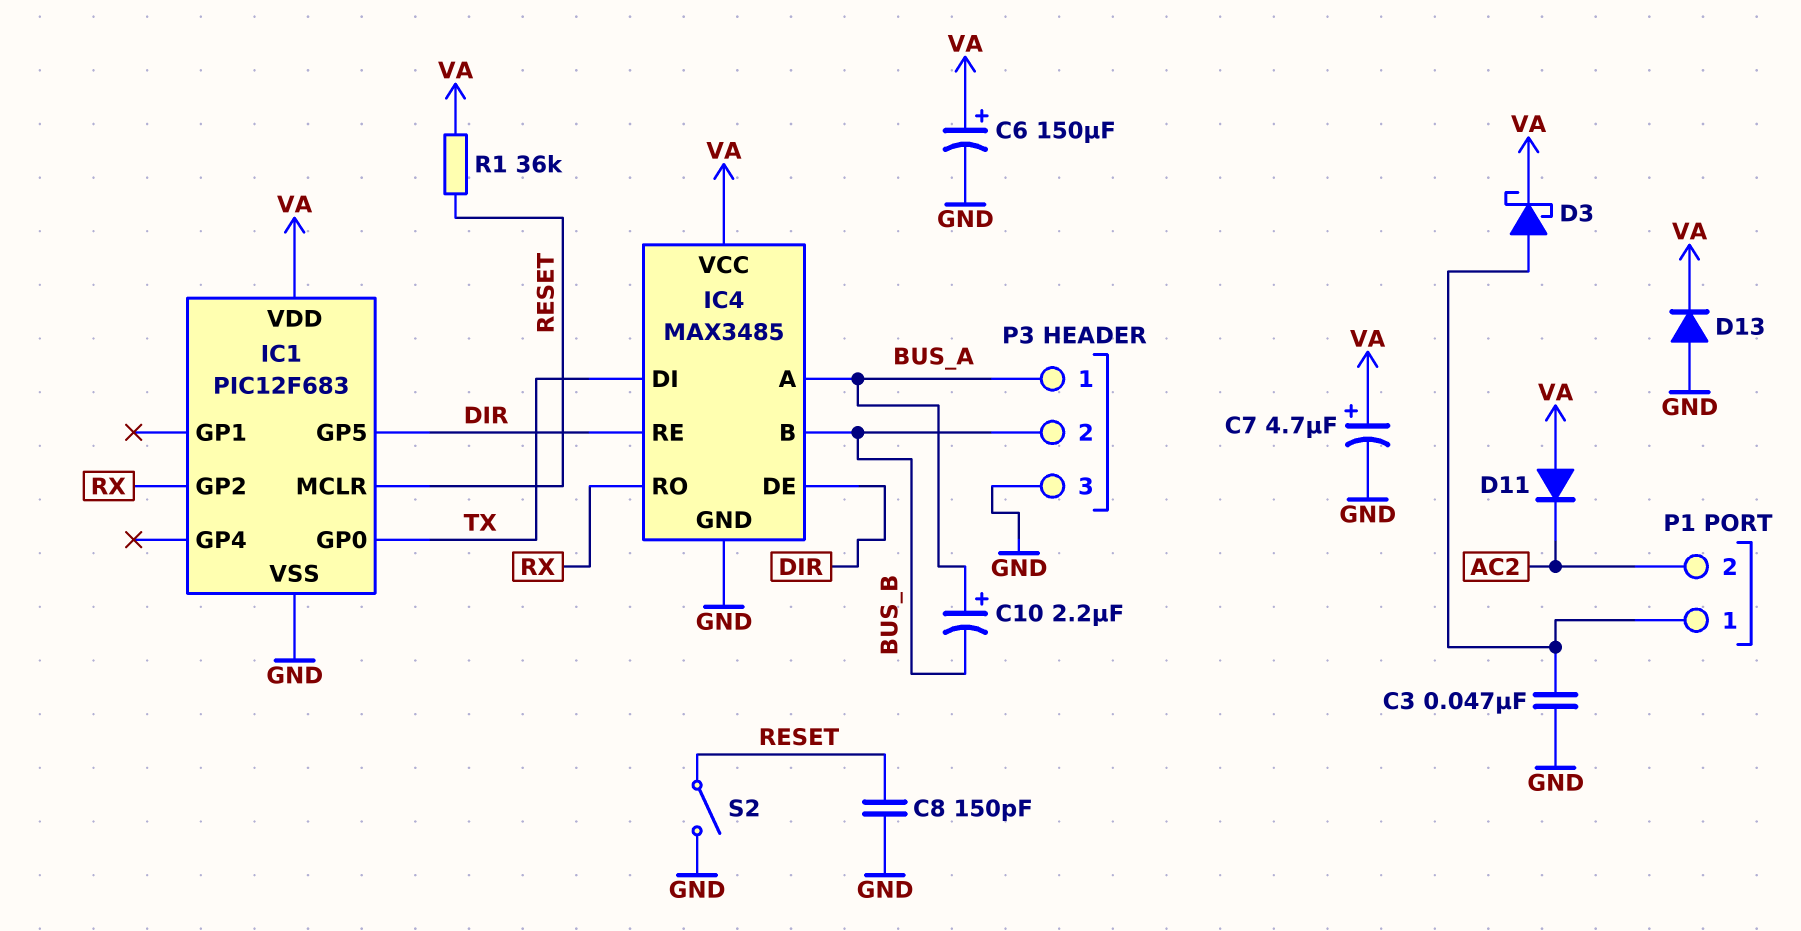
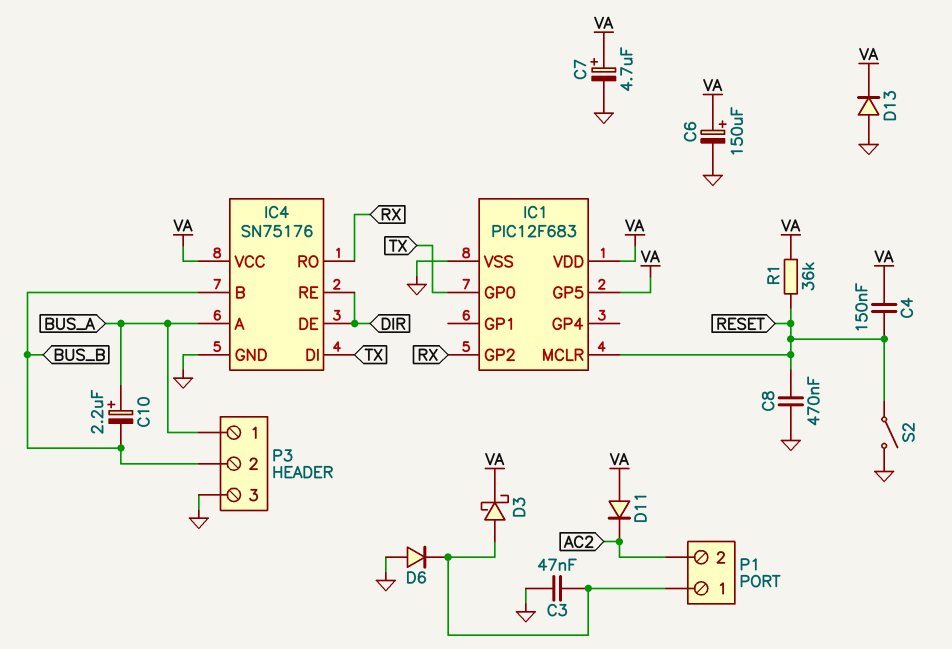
C4: none -> 150nF (RESET, VA)
C8: 150pF (GND, RESET) -> 470nF (GND, RESET)
D6: none -> diode (A GND, K P1/1)
IC1 pin GP5: DIR -> VA
IC4: MAX3485 -> SN75176

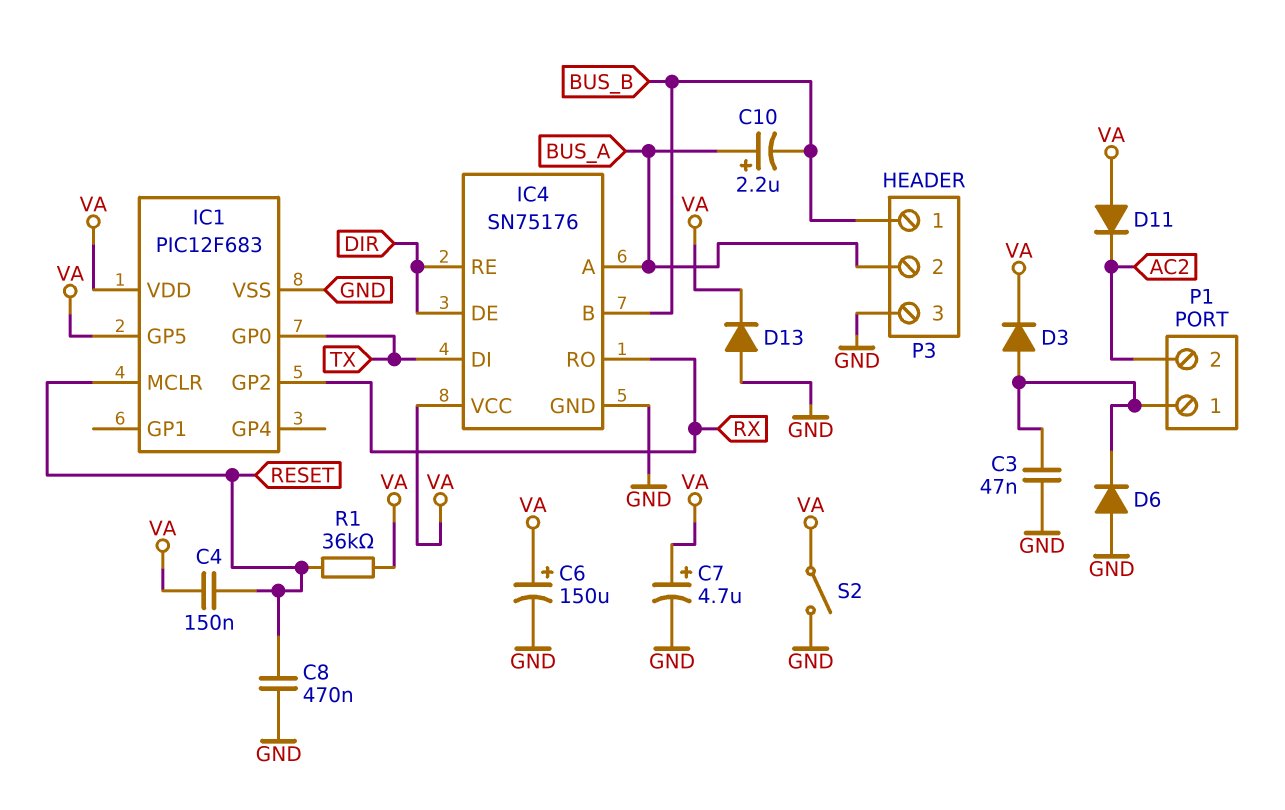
D3: schottky (A P1/1, K VA) -> diode (A P1/1, K VA)
P3 pin 1: BUS_A -> BUS_B
P3 pin 2: BUS_B -> BUS_A
S2: switch (GND, RESET) -> switch (GND, VA)

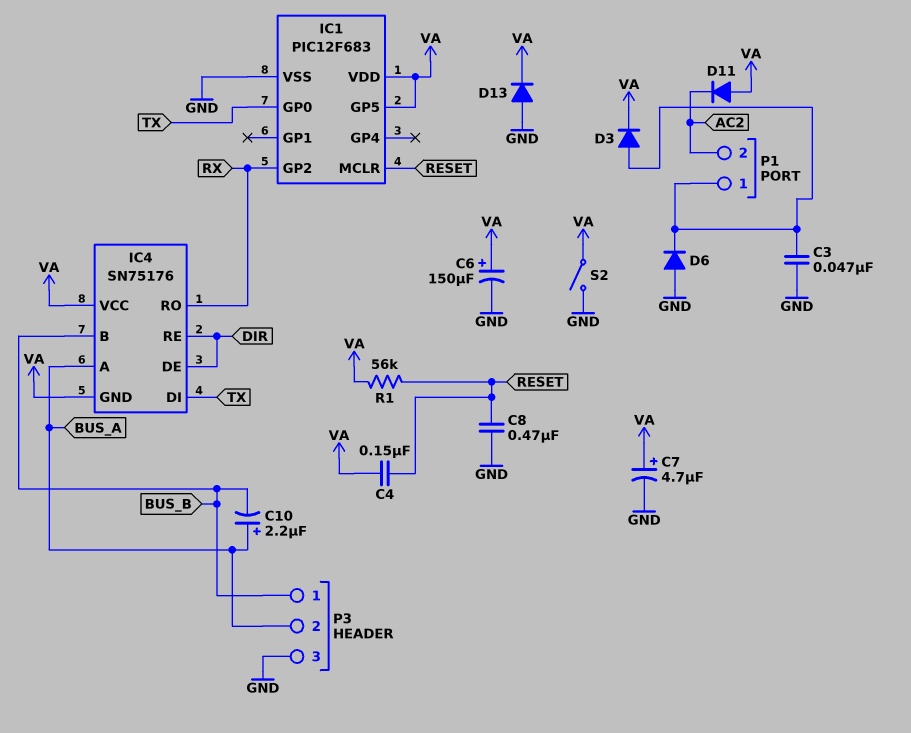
IC4 pin GND: GND -> VA
R1: 36k (RESET, VA) -> 56k (RESET, VA)

